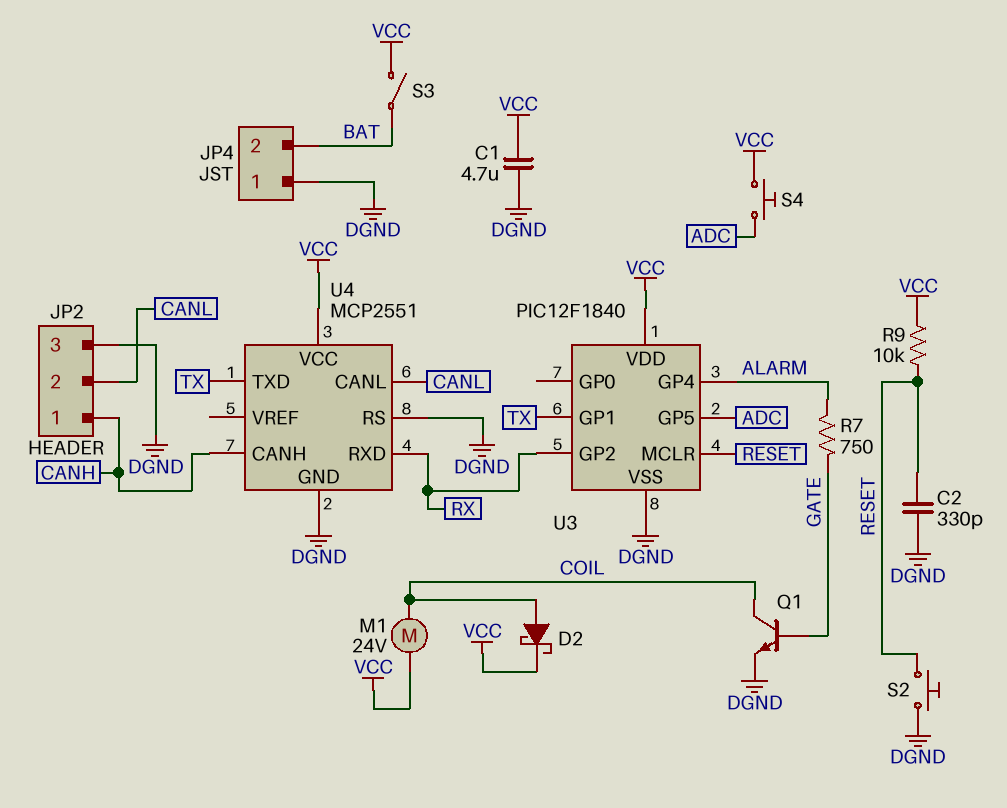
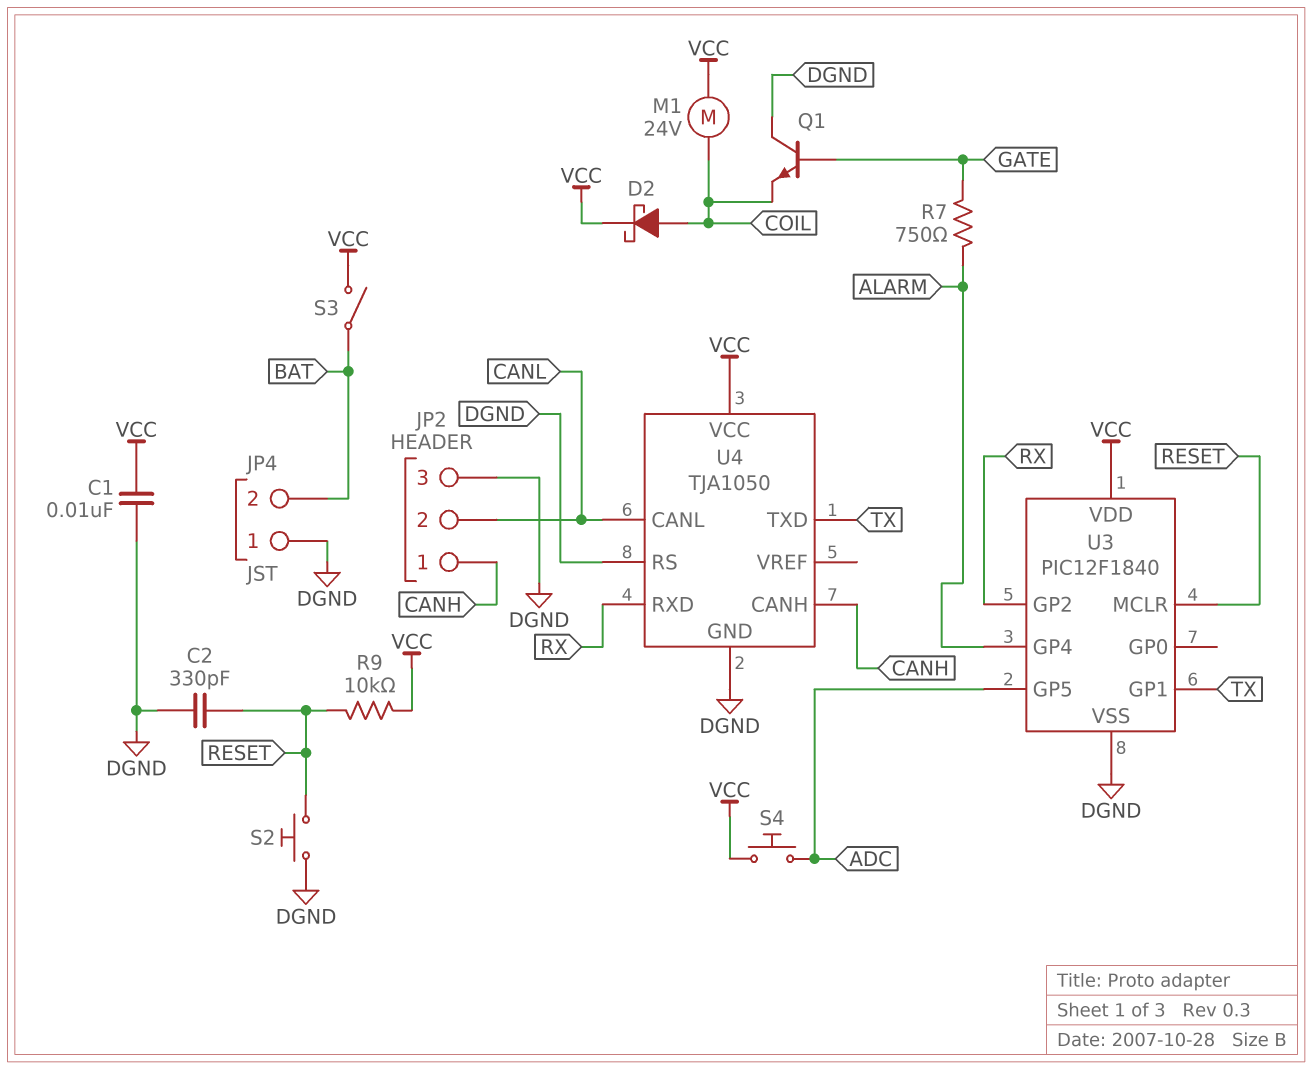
C1: 4.7uF (DGND, VCC) -> 10nF (DGND, VCC)
Q1: NPN (B GATE, C COIL, E DGND) -> NPN (B GATE, C DGND, E COIL)
U4: MCP2551 -> TJA1050

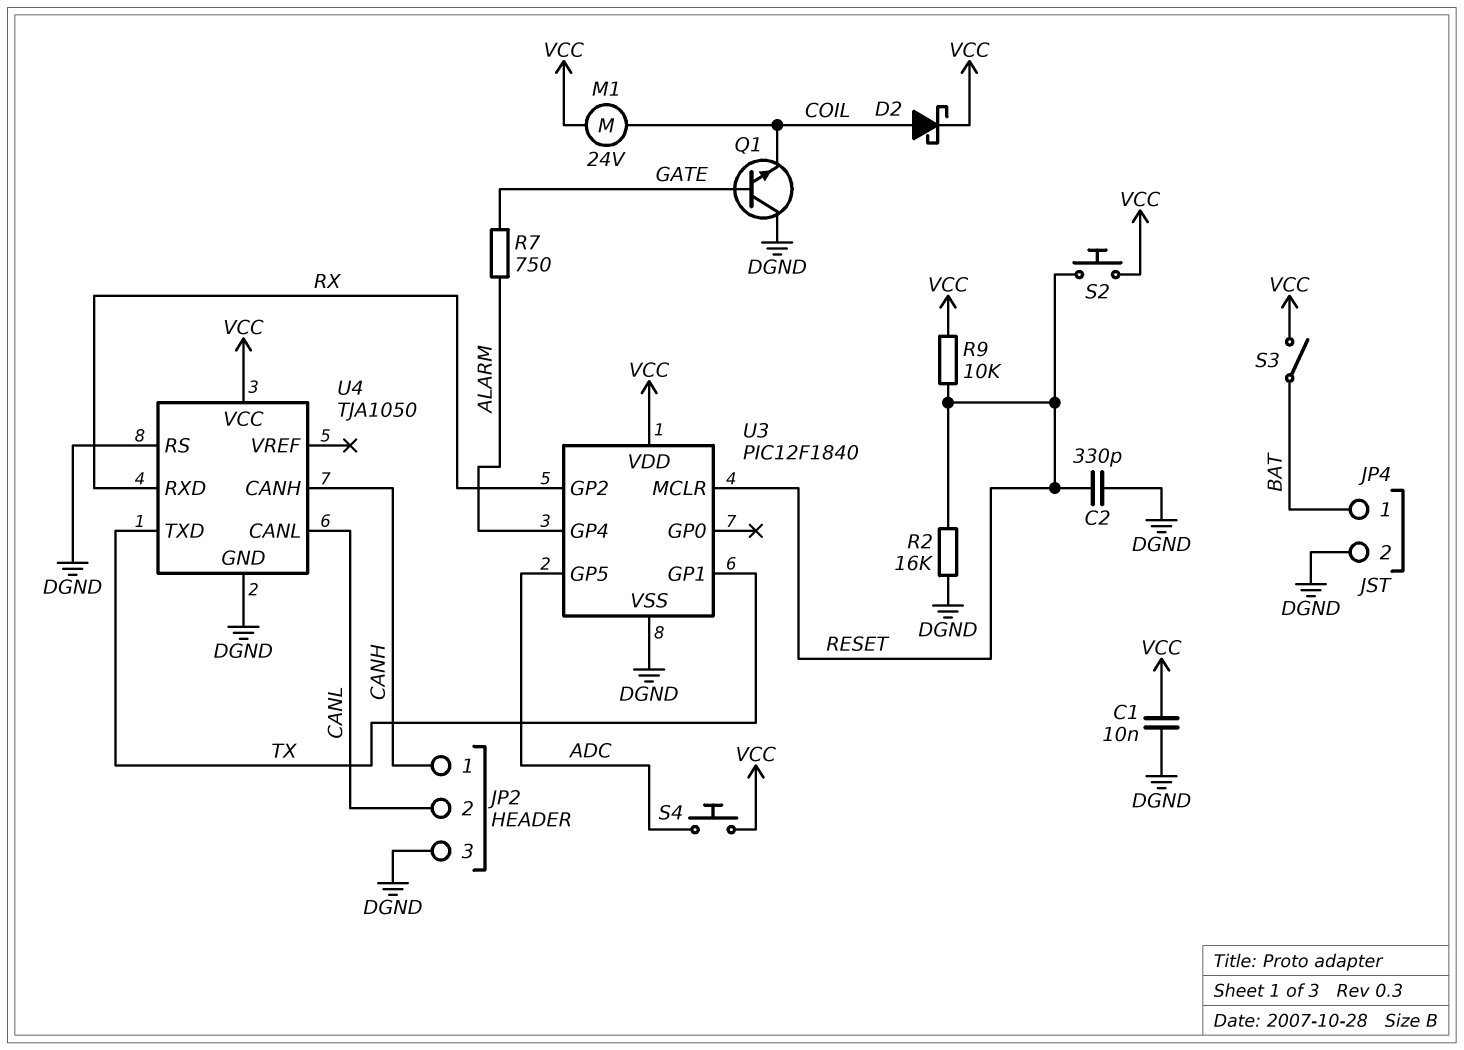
JP4 pin 1: DGND -> BAT
JP4 pin 2: BAT -> DGND
R2: none -> 16k (DGND, RESET)
S2: button (DGND, RESET) -> button (RESET, VCC)

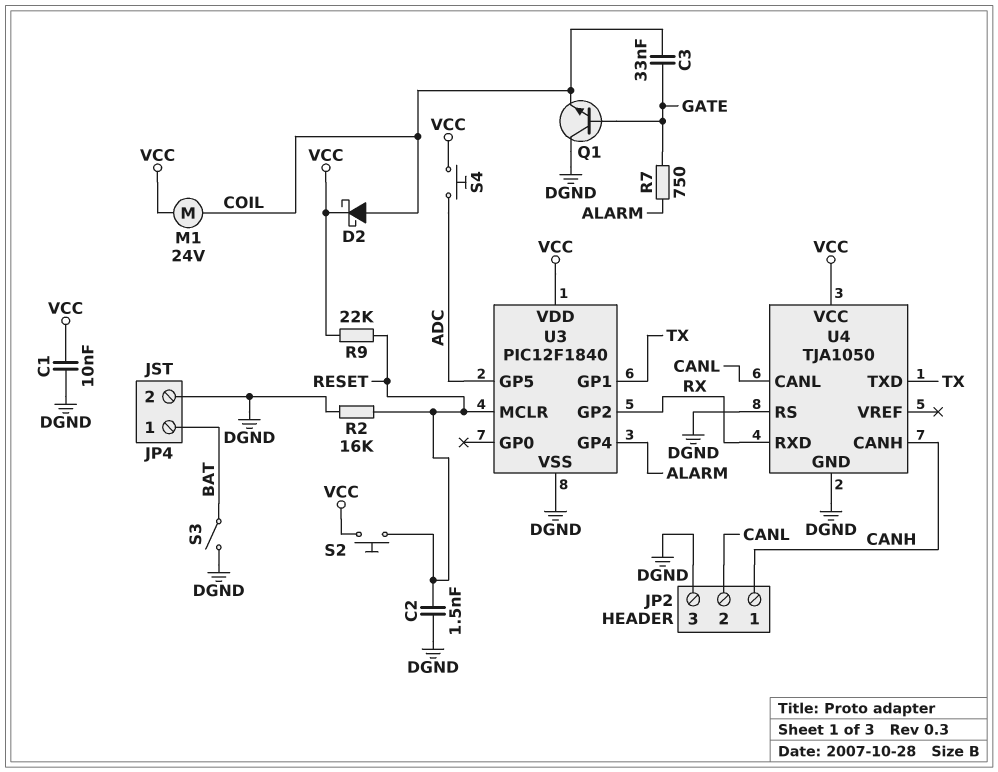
C2: 330pF (DGND, RESET) -> 1.5nF (DGND, RESET)
C3: none -> 33nF (COIL, GATE)
R9: 10k (RESET, VCC) -> 22k (RESET, VCC)
S3: switch (BAT, VCC) -> switch (BAT, DGND)

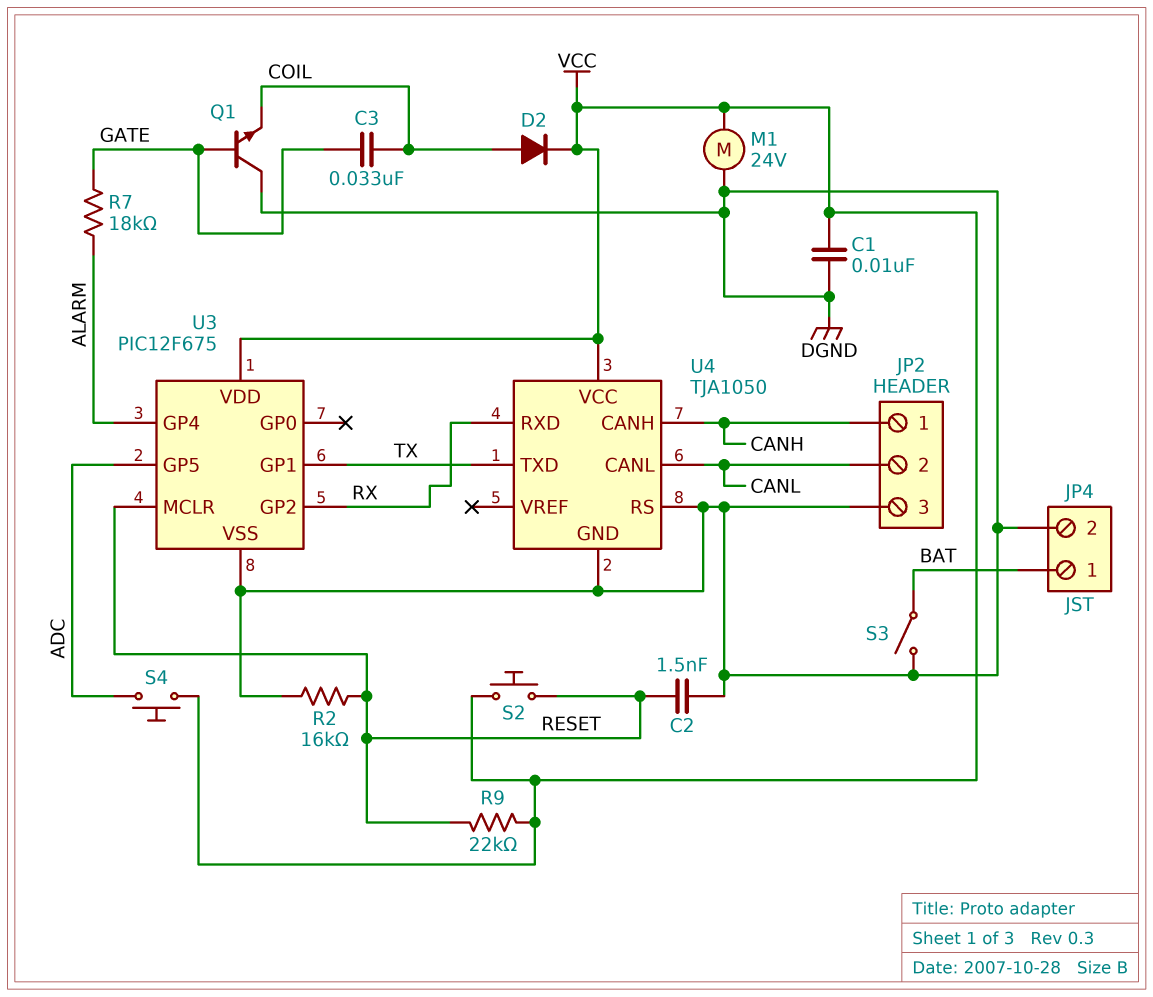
D2: schottky (A COIL, K VCC) -> diode (A COIL, K VCC)
M1: motor 24V (COIL, VCC) -> motor 24V (DGND, VCC)
R7: 750 (ALARM, GATE) -> 18k (ALARM, GATE)
U3: PIC12F1840 -> PIC12F675

